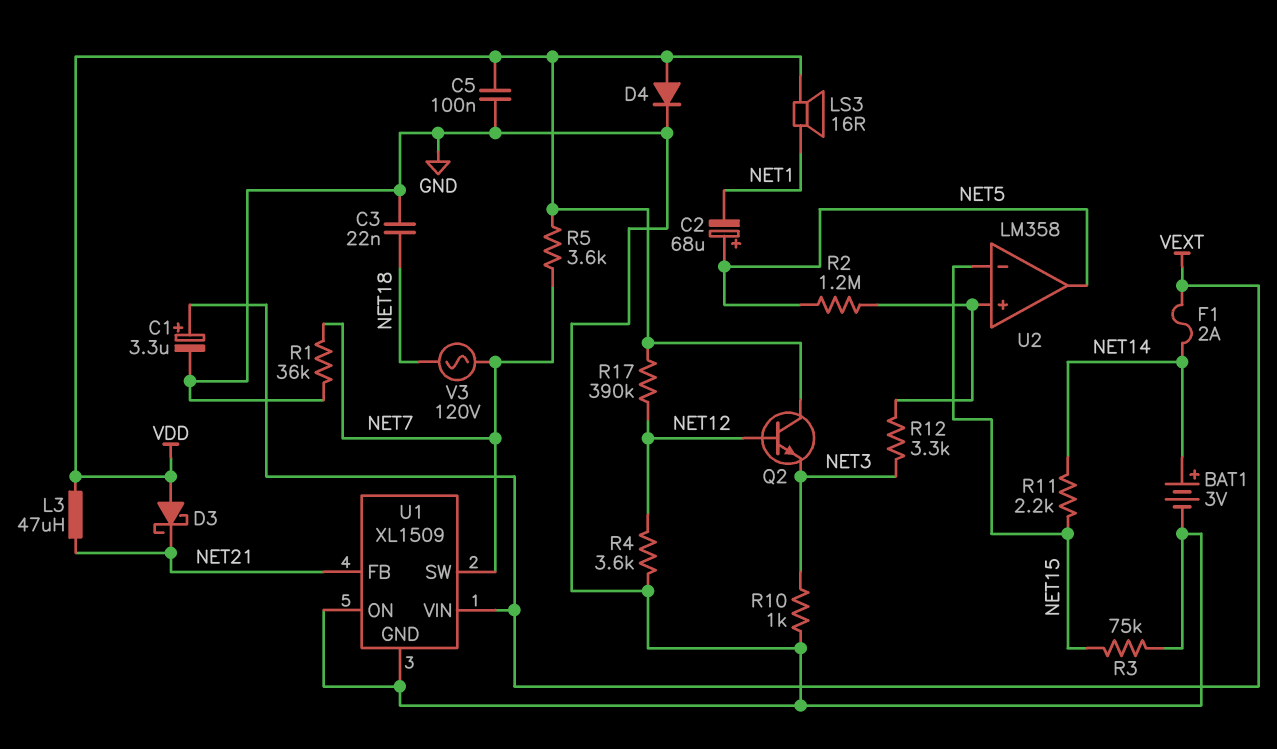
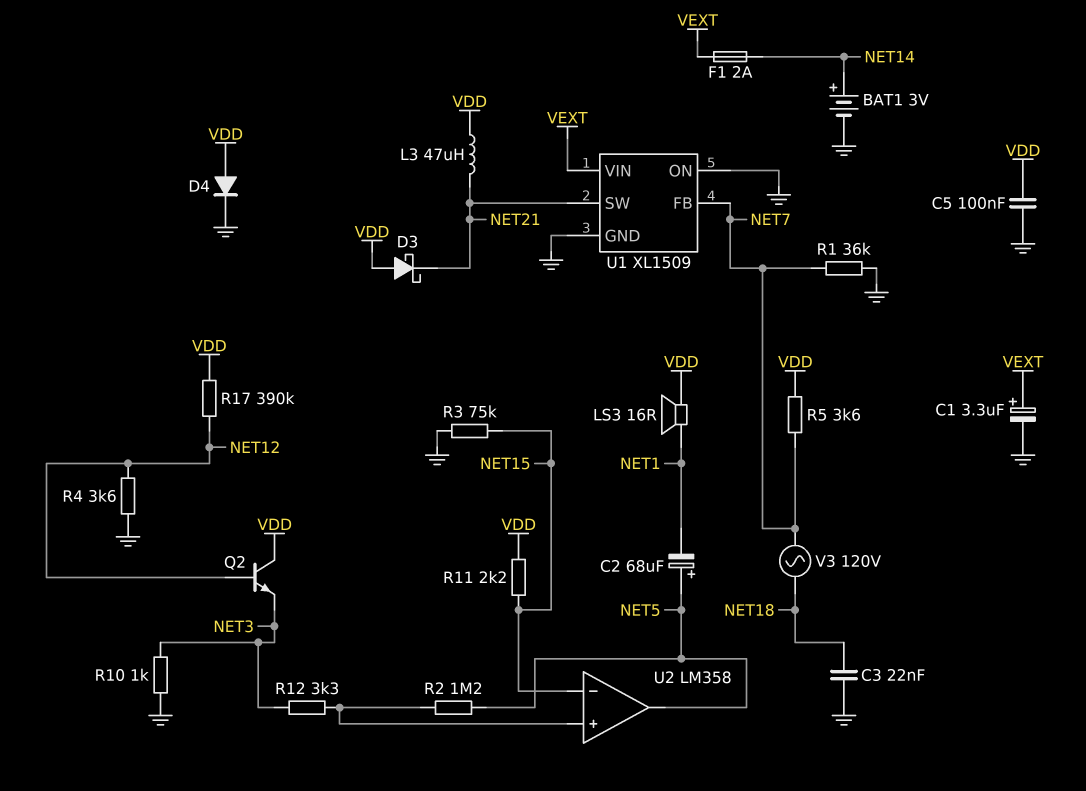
R11: 2.2k (NET14, NET15) -> 2.2k (NET15, VDD)
U1 pin FB: NET21 -> NET7
U1 pin SW: NET7 -> NET21

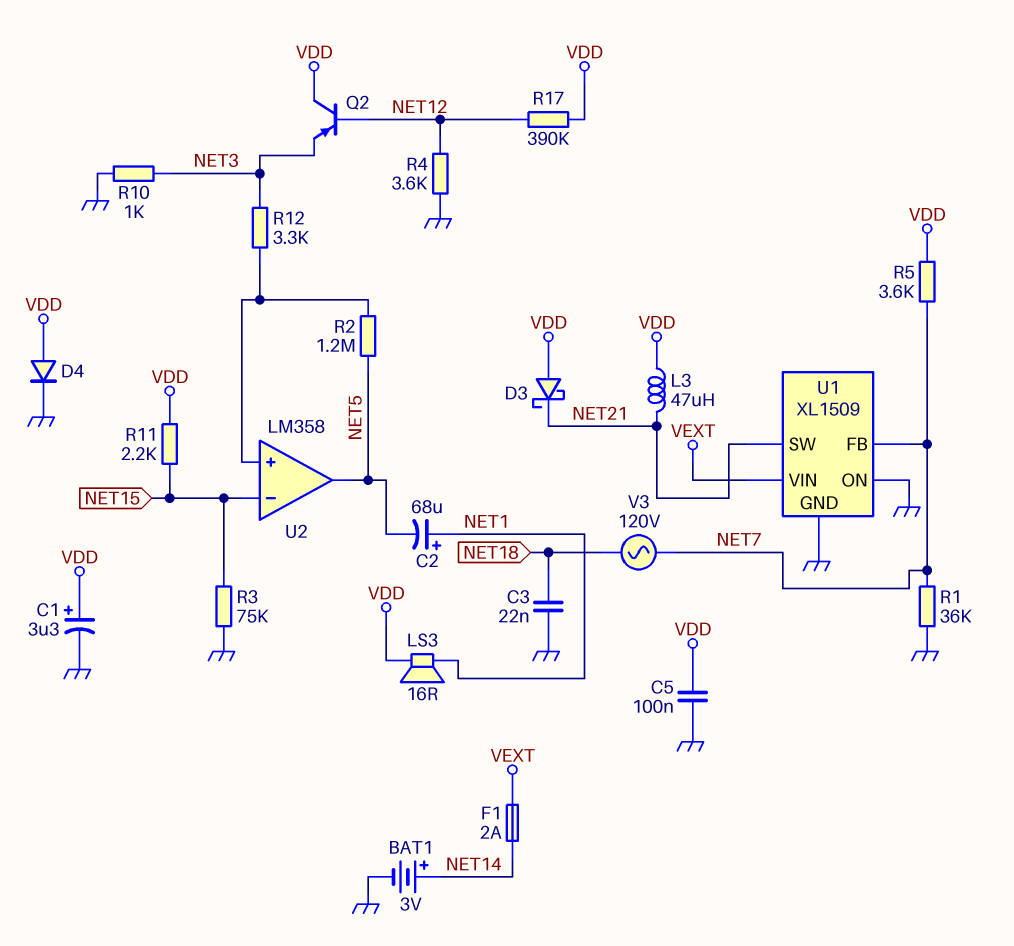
C1: 3.3uF (plus VEXT, minus GND) -> 3.3uF (plus VDD, minus GND)
C2: 68uF (plus NET5, minus NET1) -> 68uF (plus NET1, minus NET5)
Q2: NPN (B NET12, C VDD, E NET3) -> PNP (B NET12, C VDD, E NET3)

